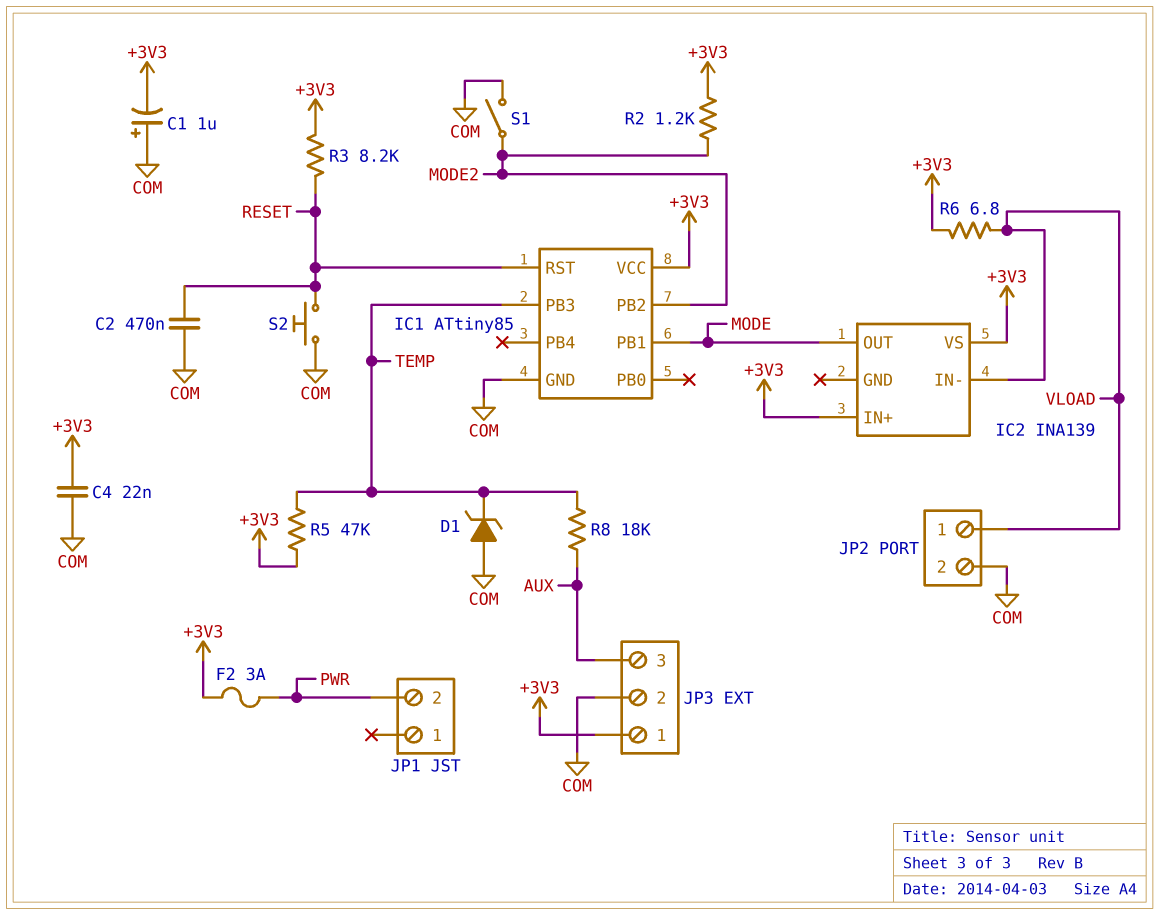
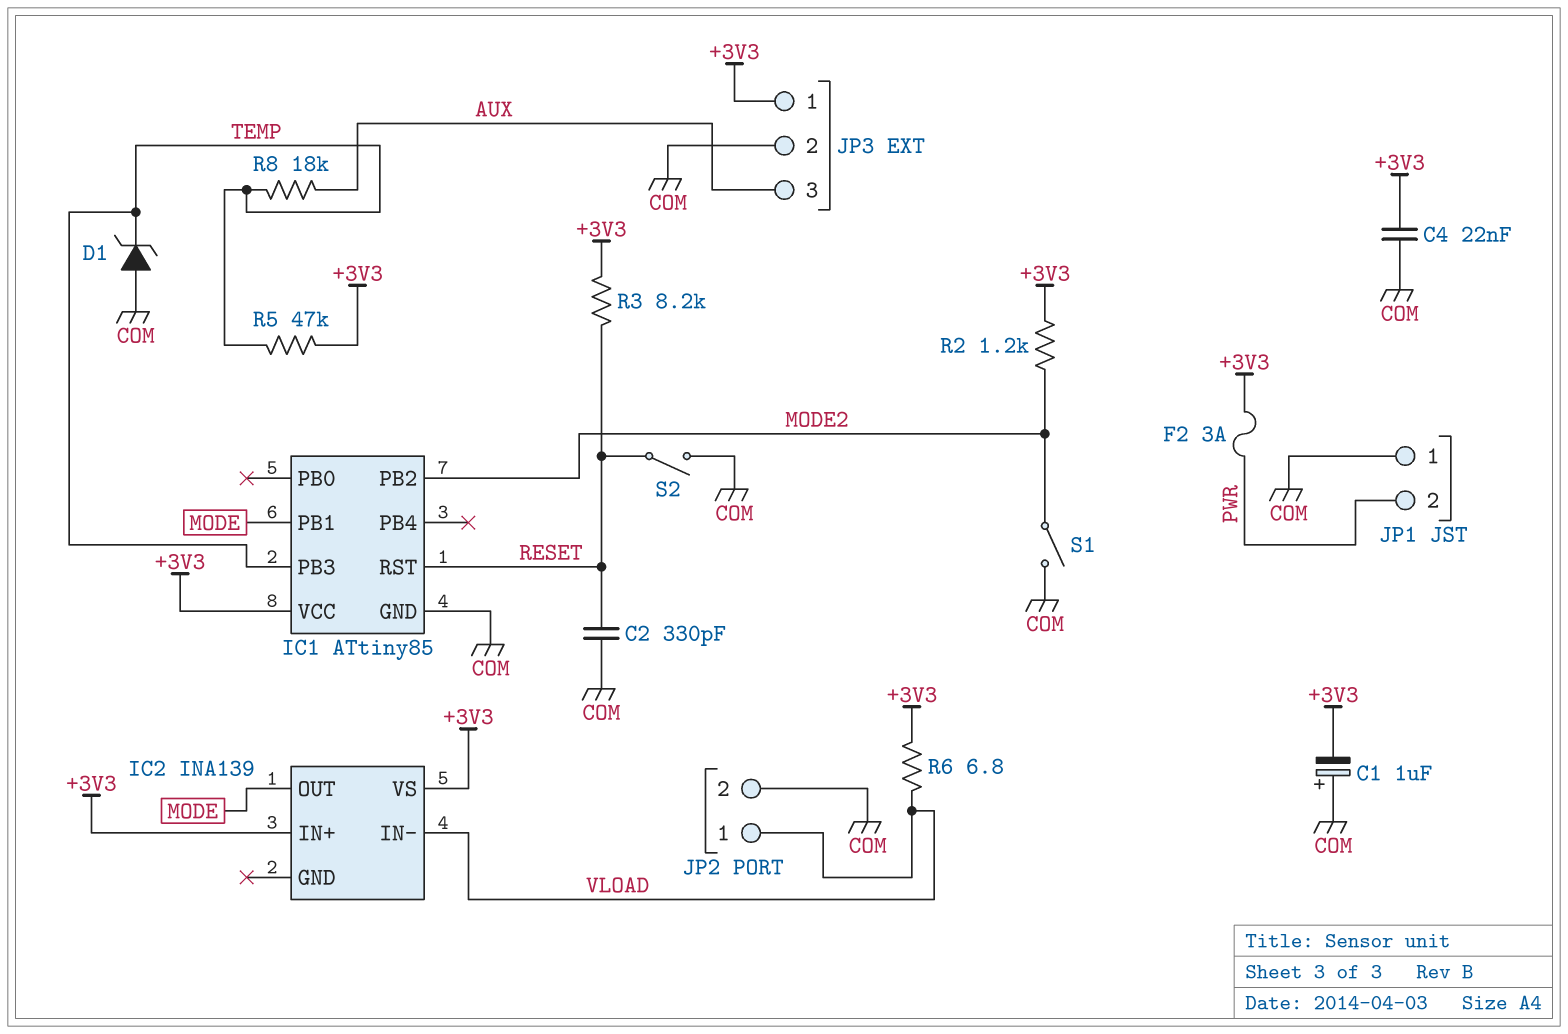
C2: 470nF (COM, RESET) -> 330pF (COM, RESET)
JP1 pin 1: none -> COM
S2: button (COM, RESET) -> switch (COM, RESET)

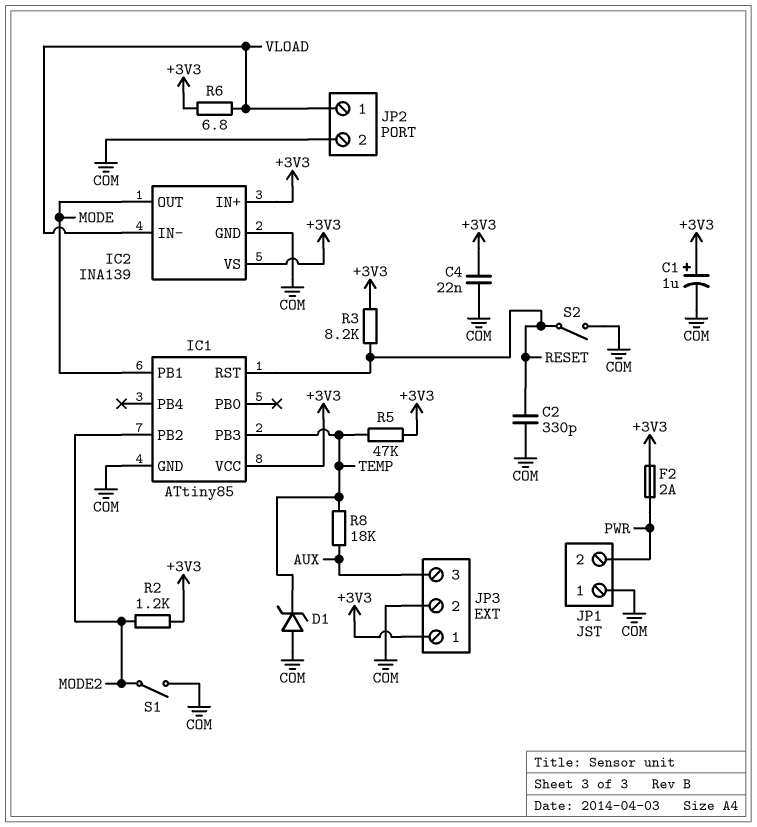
C1: 1uF (plus COM, minus +3V3) -> 1uF (plus +3V3, minus COM)
F2: 3A (+3V3, PWR) -> 2A (+3V3, PWR)
IC2 pin GND: none -> COM

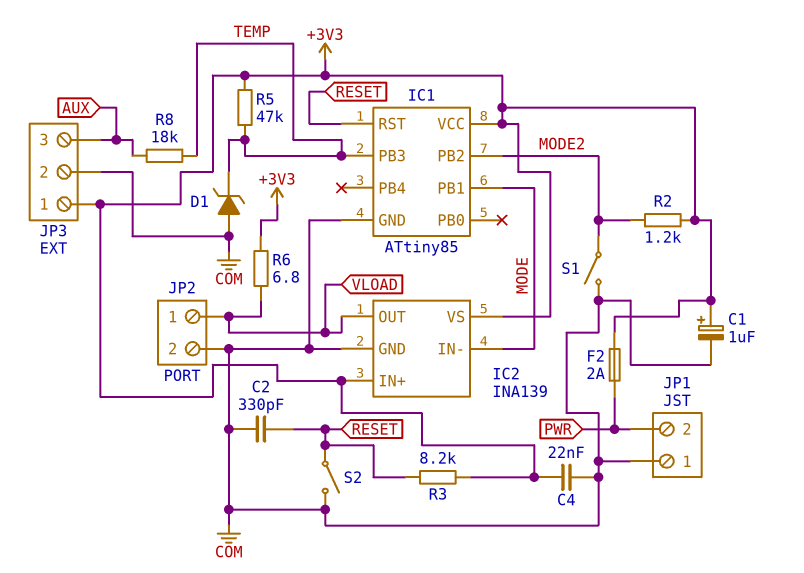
IC2 pin IN-: VLOAD -> MODE
IC2 pin OUT: MODE -> VLOAD

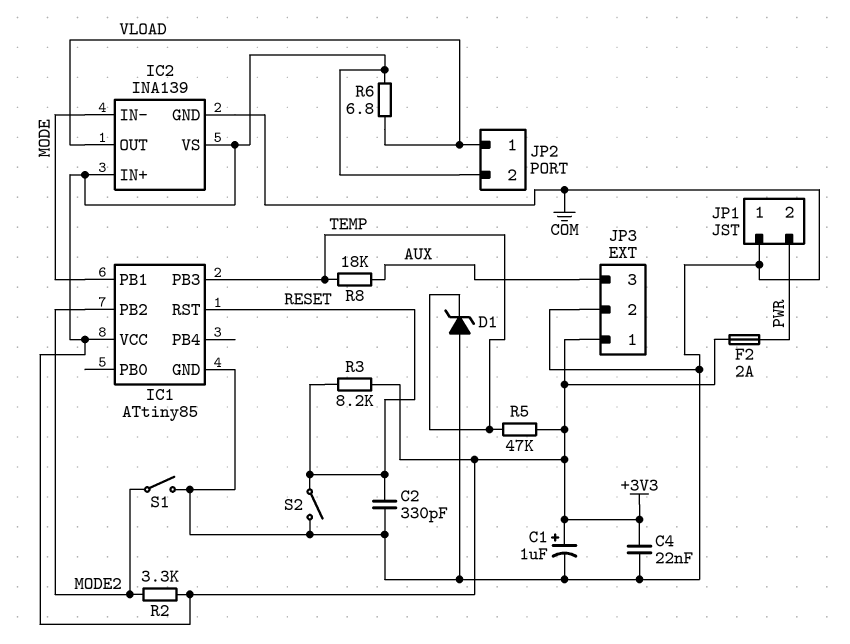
JP2 pin 2: COM -> +3V3
R2: 1.2k (+3V3, MODE2) -> 3.3k (+3V3, MODE2)

